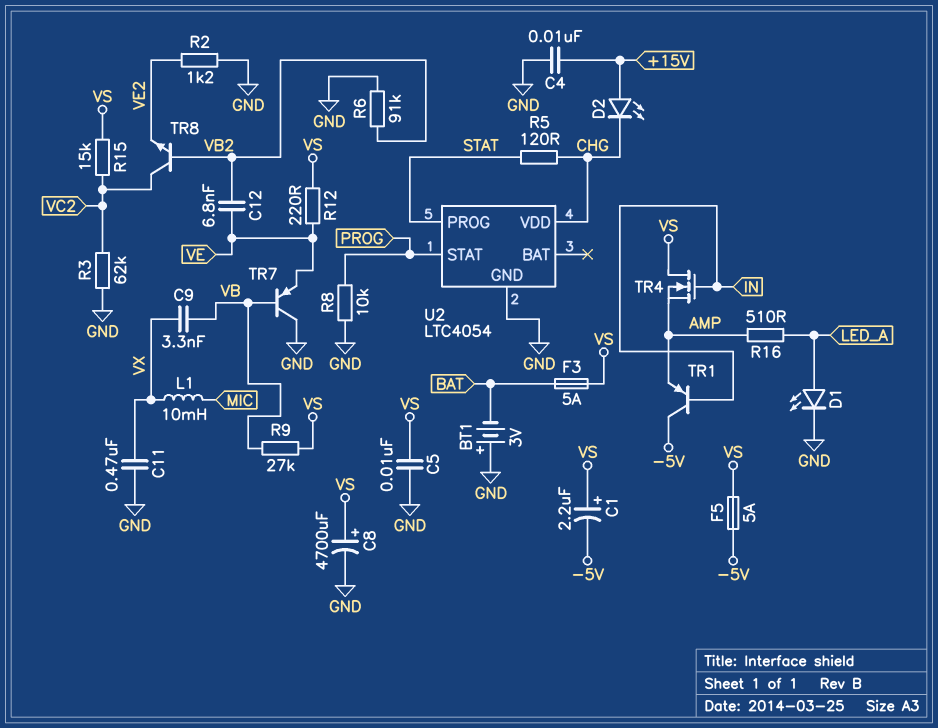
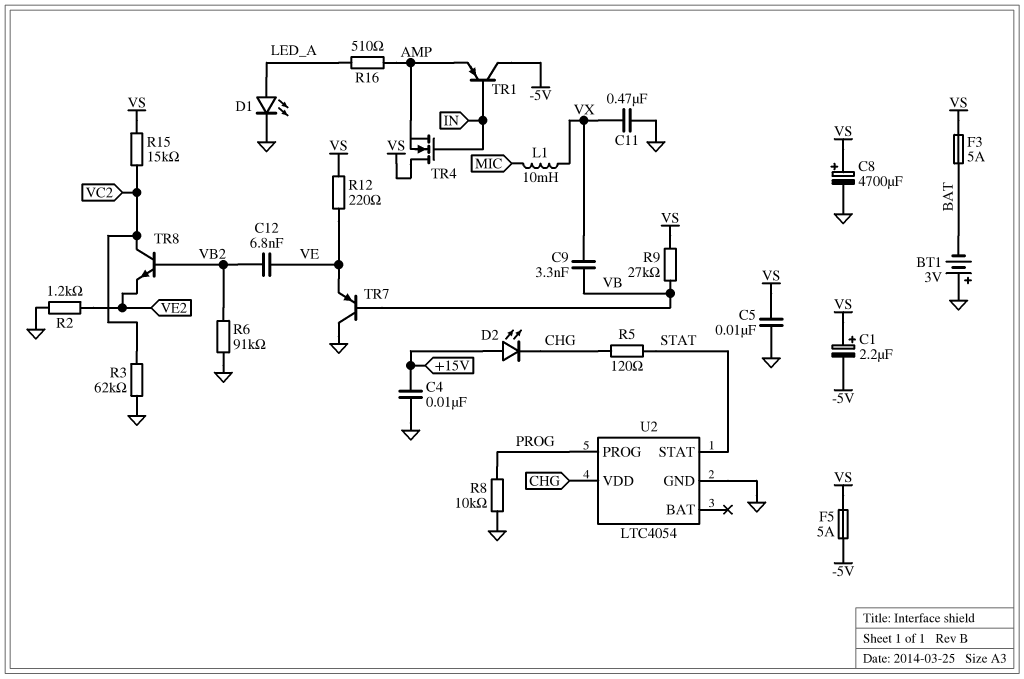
U2 pin PROG: STAT -> PROG
U2 pin STAT: PROG -> STAT

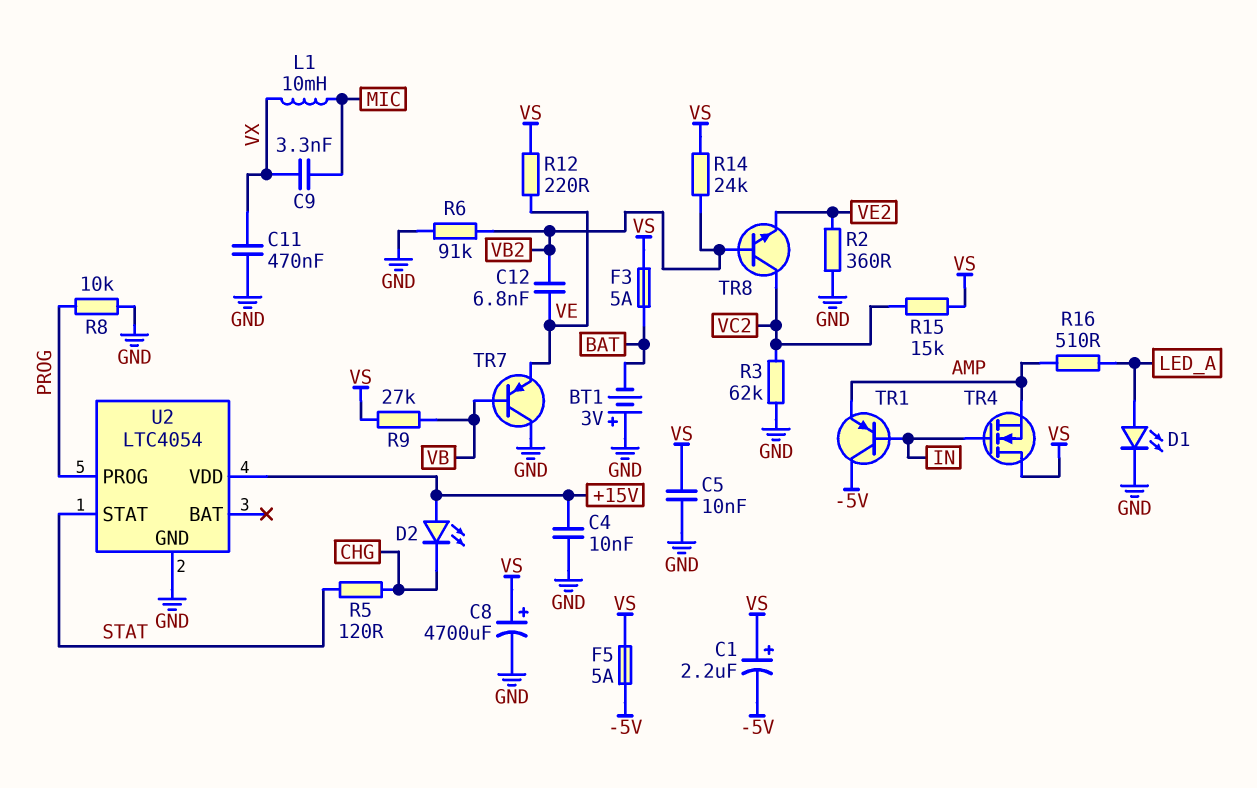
C9: 3.3nF (VB, VX) -> 3.3nF (MIC, VX)
R2: 1.2k (GND, VE2) -> 360 (GND, VE2)
R14: none -> 24k (VB2, VS)
U2 pin VDD: CHG -> +15V

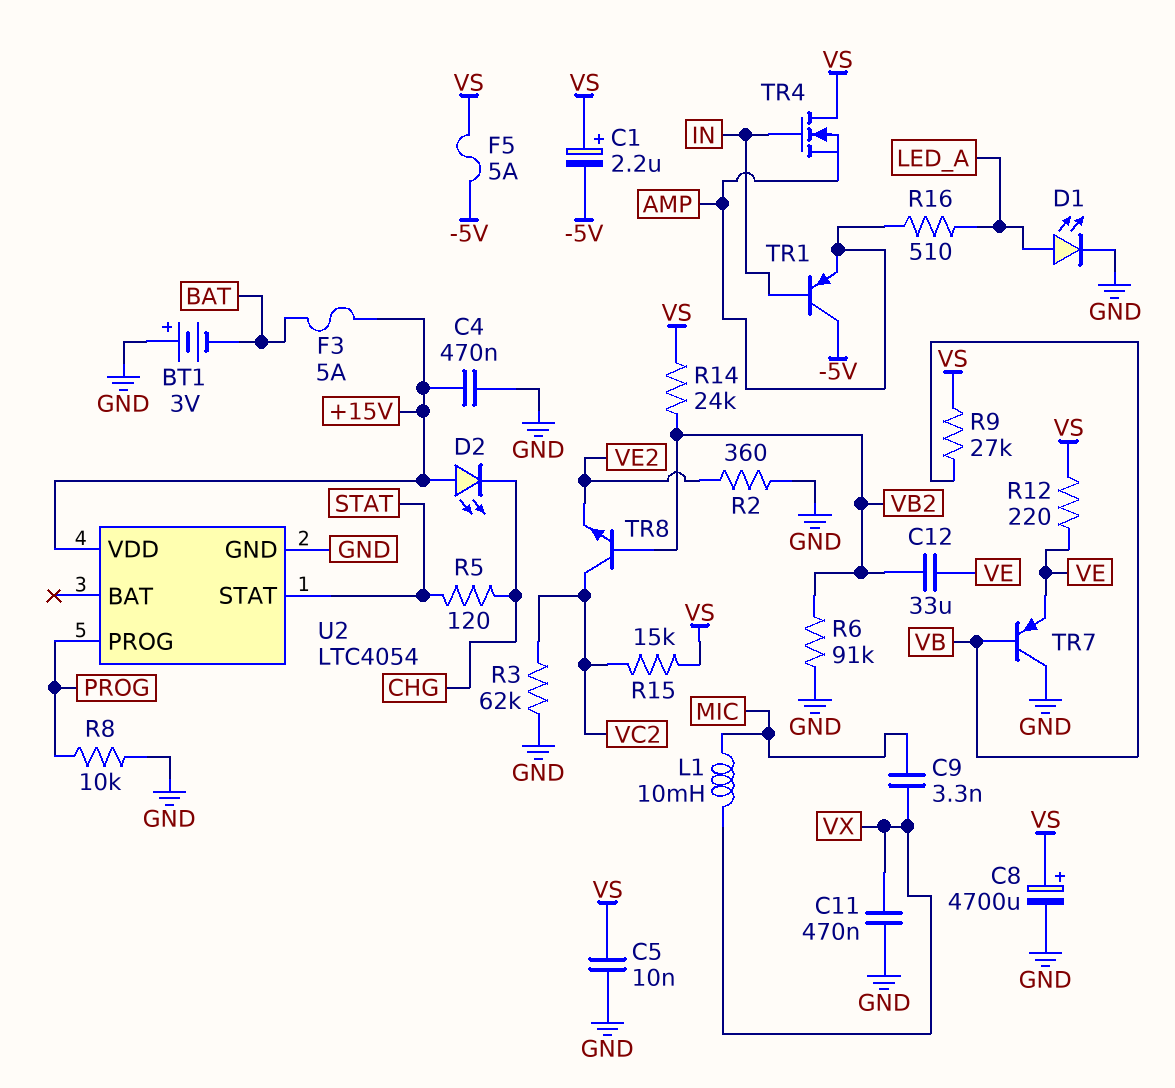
C4: 10nF (+15V, GND) -> 470nF (+15V, GND)
C12: 6.8nF (VB2, VE) -> 33uF (VB2, VE)
F3: 5A (BAT, VS) -> 5A (+15V, BAT)

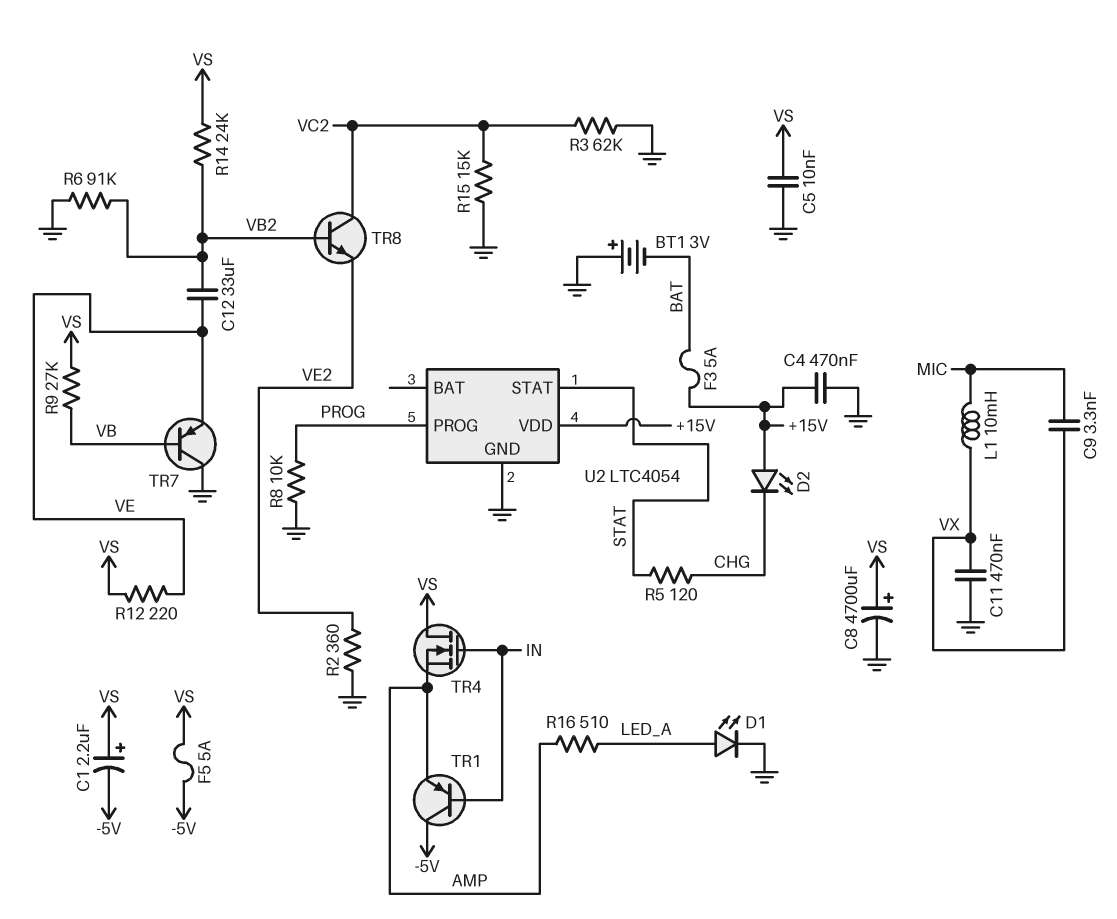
R15: 15k (VC2, VS) -> 15k (GND, VC2)

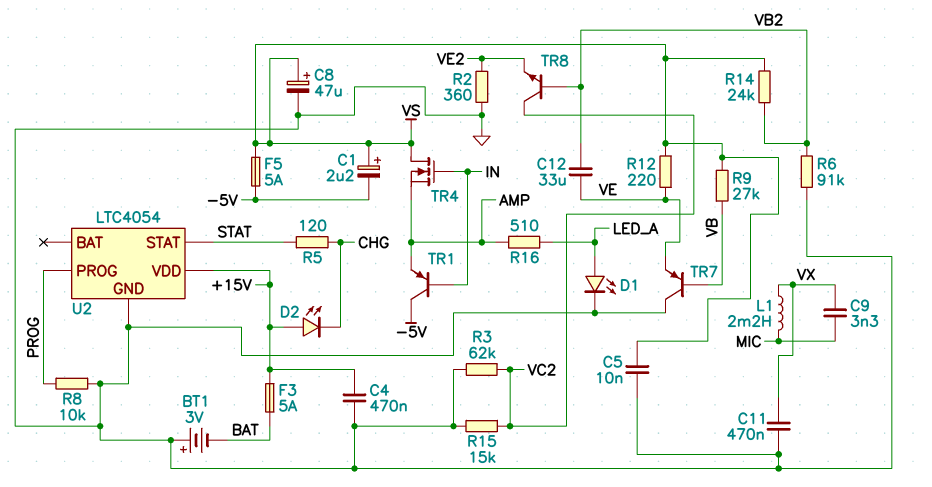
C8: 4700uF (plus VS, minus GND) -> 47uF (plus VS, minus GND)
L1: 10mH (MIC, VX) -> 2.2mH (MIC, VX)

